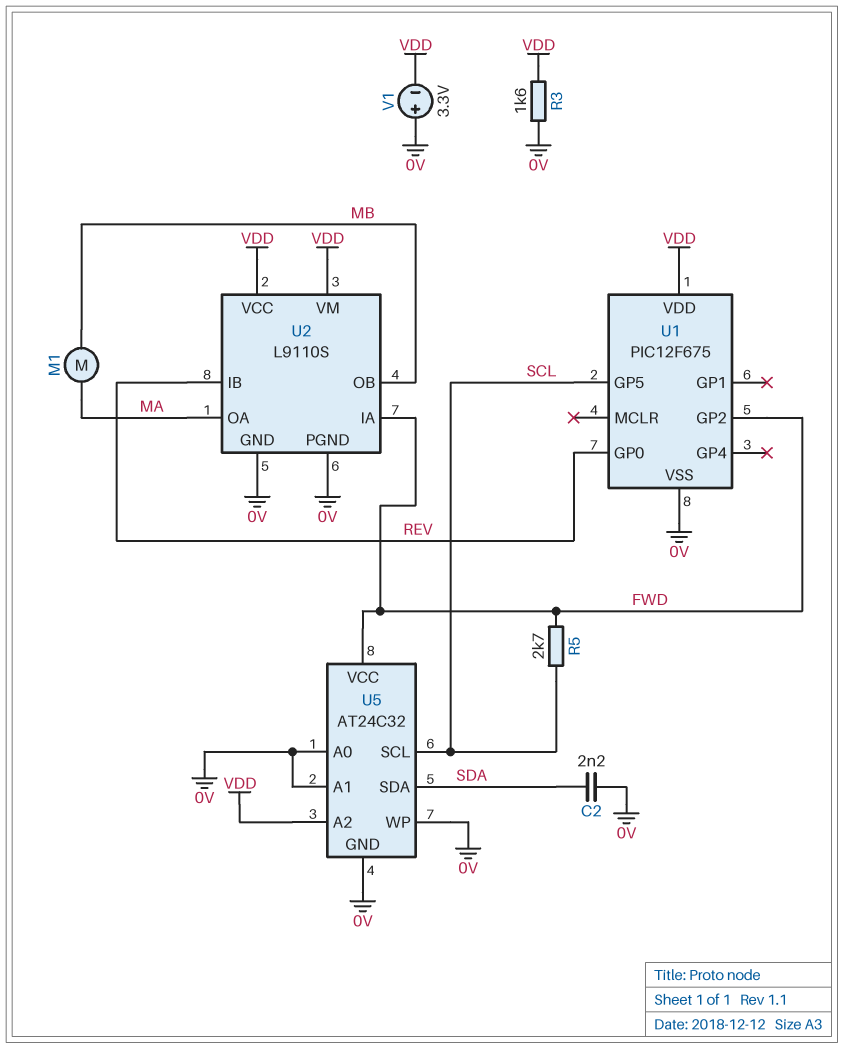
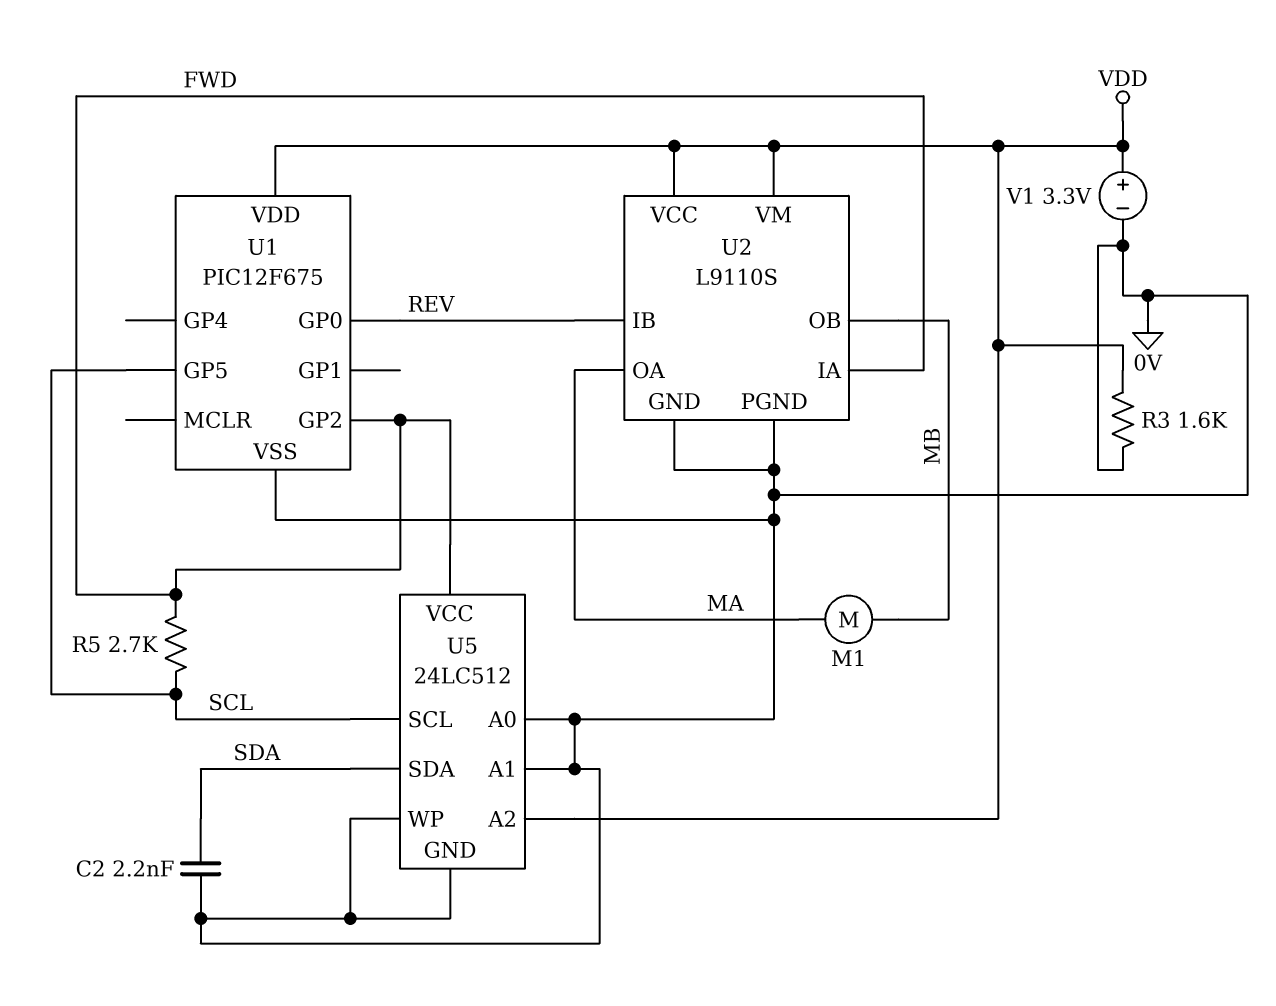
U5: AT24C32 -> 24LC512
V1: 3.3V (plus 0V, minus VDD) -> 3.3V (plus VDD, minus 0V)

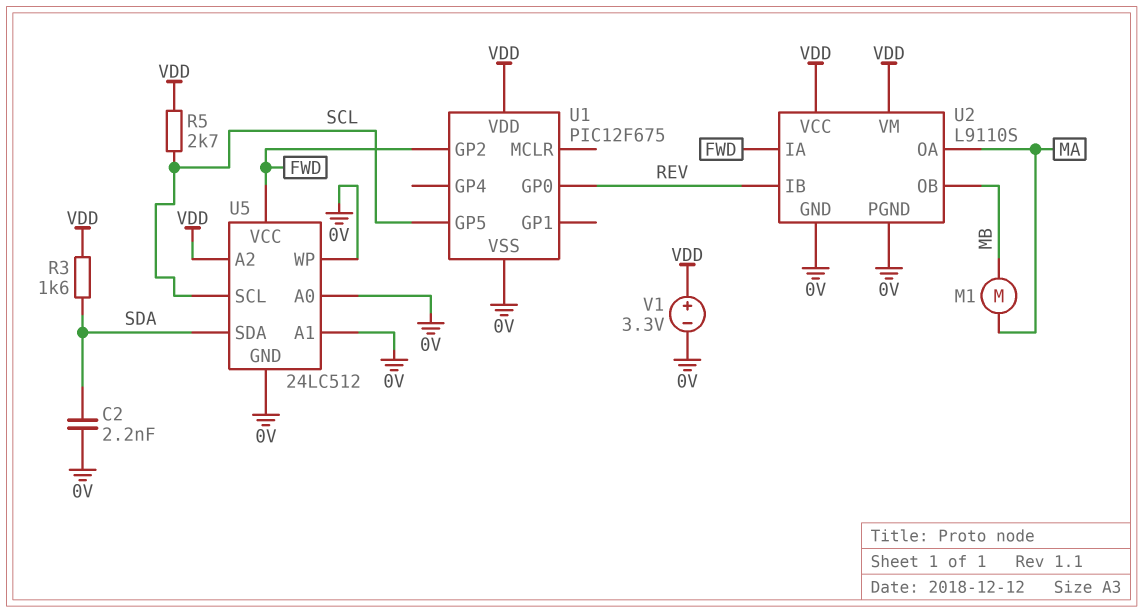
R3: 1.6k (0V, VDD) -> 1.6k (SDA, VDD)
R5: 2.7k (FWD, SCL) -> 2.7k (SCL, VDD)

